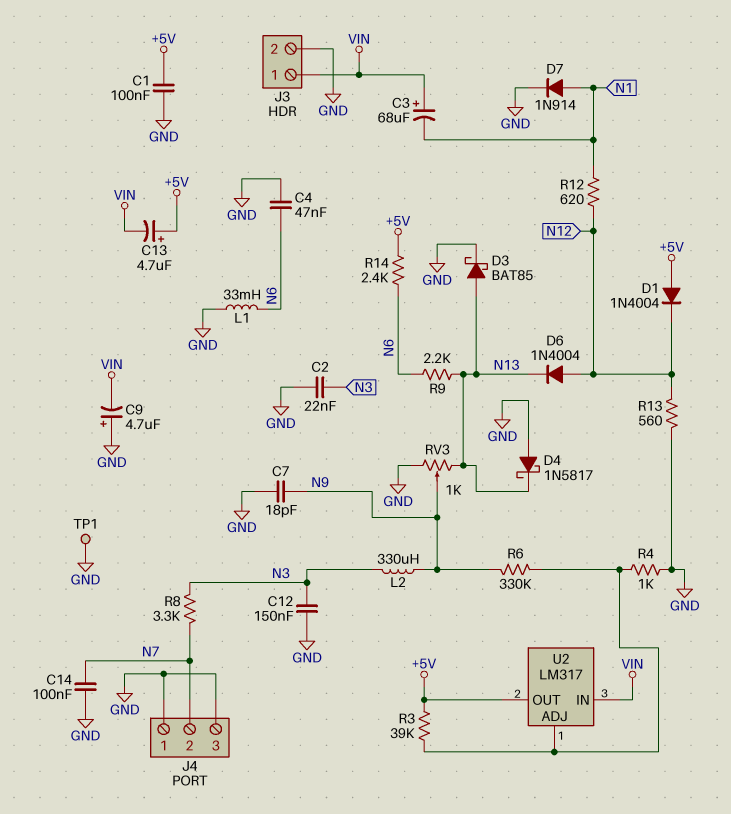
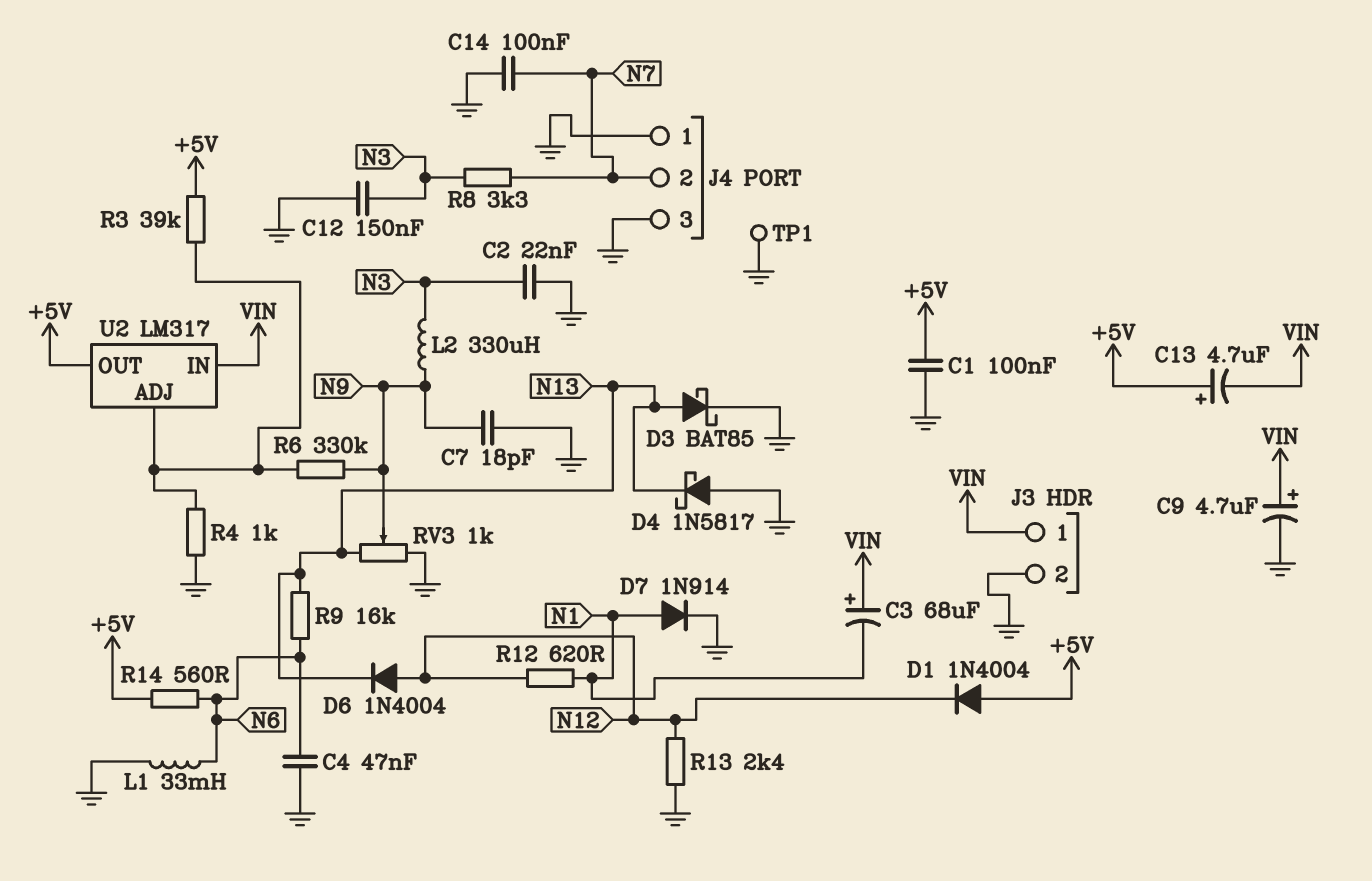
C9: 4.7uF (plus GND, minus VIN) -> 4.7uF (plus VIN, minus GND)
R9: 2.2k (N6, N13) -> 16k (N6, N13)
R13: 560 (GND, N12) -> 2.4k (GND, N12)
R14: 2.4k (+5V, N6) -> 560 (+5V, N6)

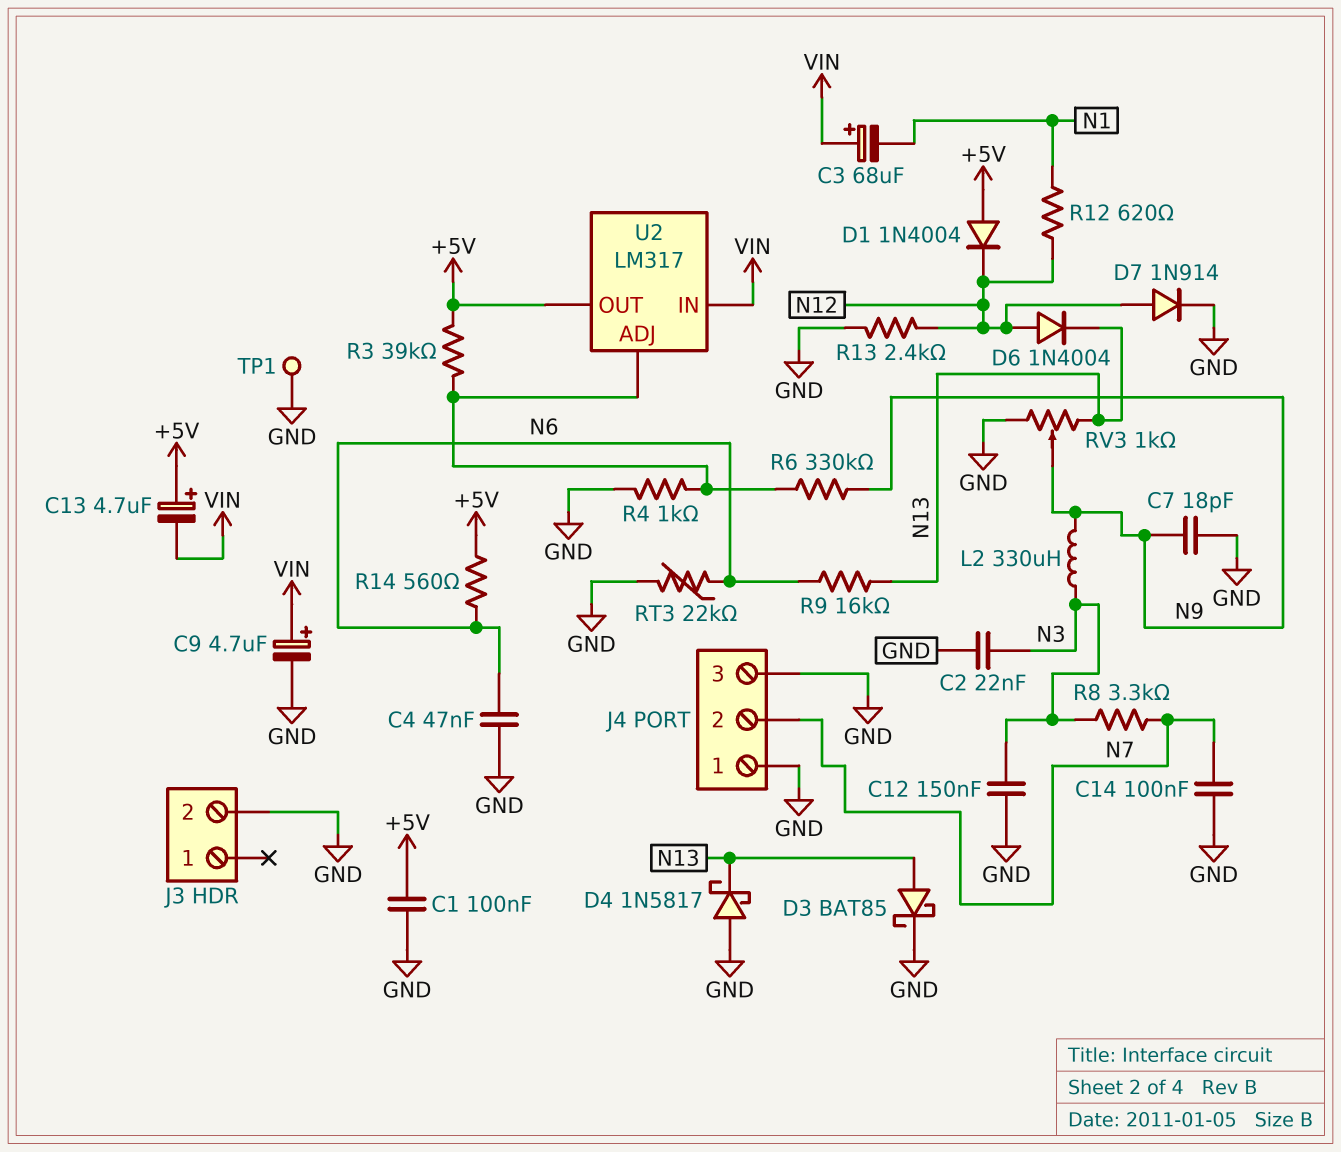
D7: diode 1N914 (A N1, K GND) -> diode 1N914 (A N12, K GND)
J3 pin 1: VIN -> none
L1: 33mH (GND, N6) -> none
RT3: none -> 22k (GND, N6)

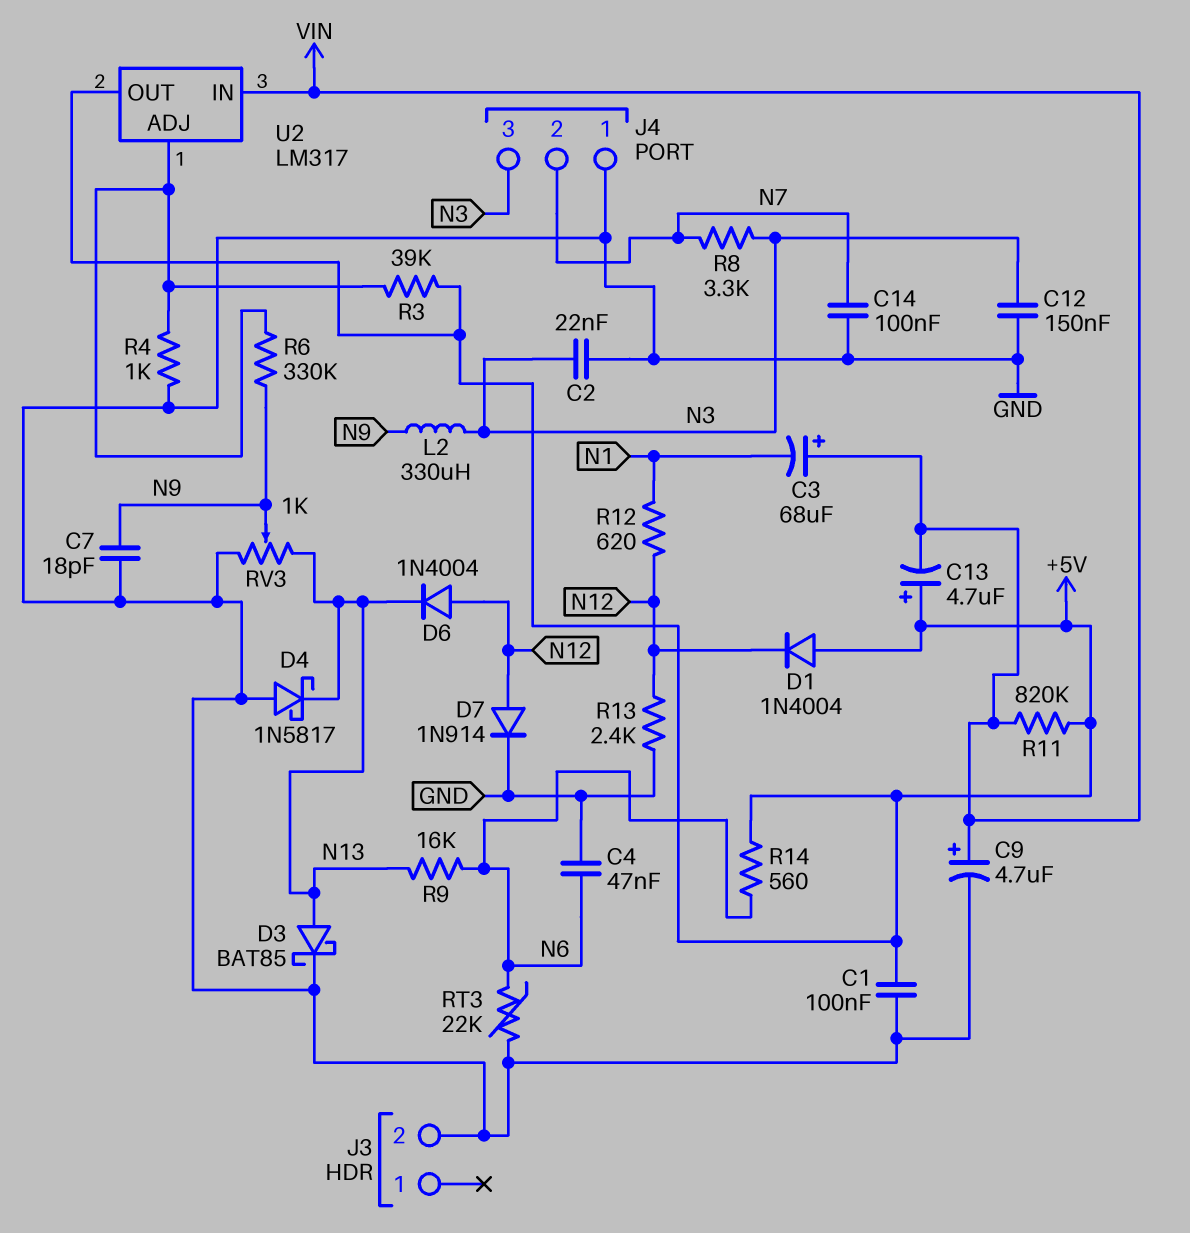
J4 pin 3: GND -> N3
R11: none -> 820k (+5V, VIN)
TP1: test point (GND) -> none

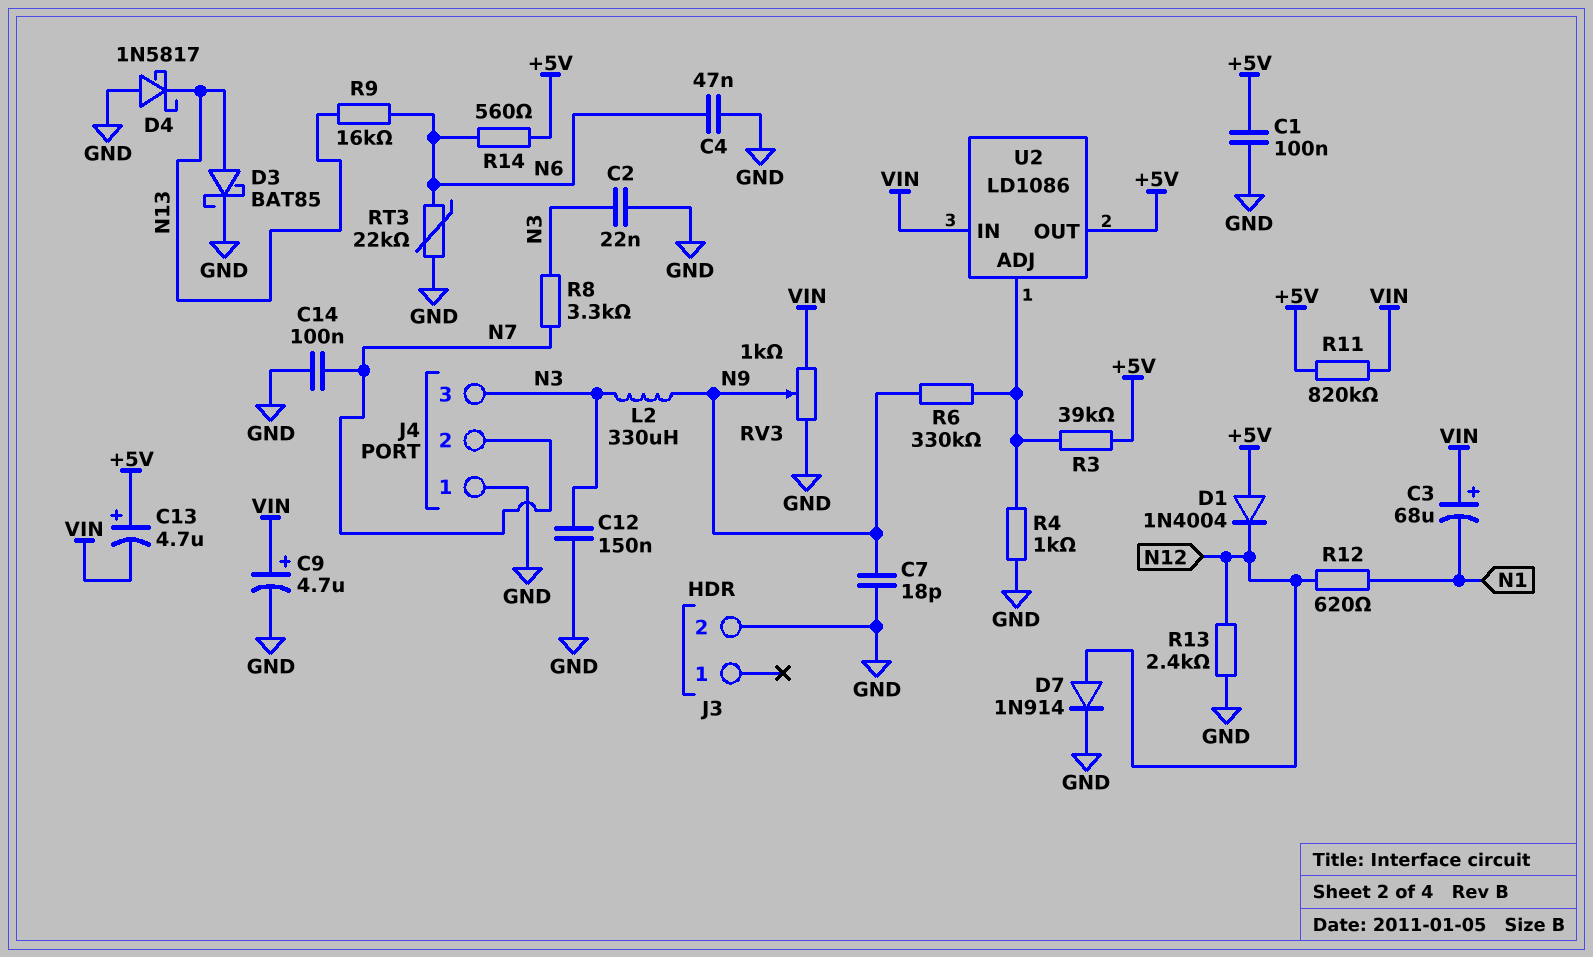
D6: diode 1N4004 (A N12, K N13) -> none
RV3: 1k (GND, N13, wiper N9) -> 1k (GND, VIN, wiper N9)
U2: LM317 -> LD1086

